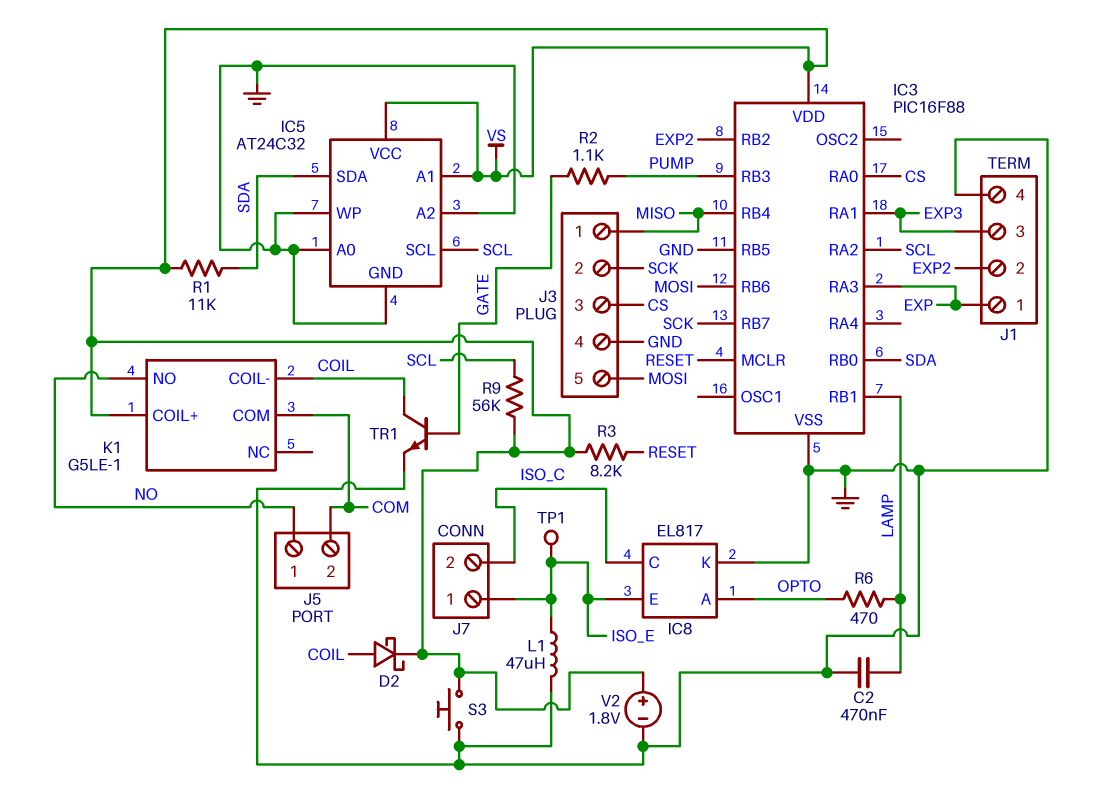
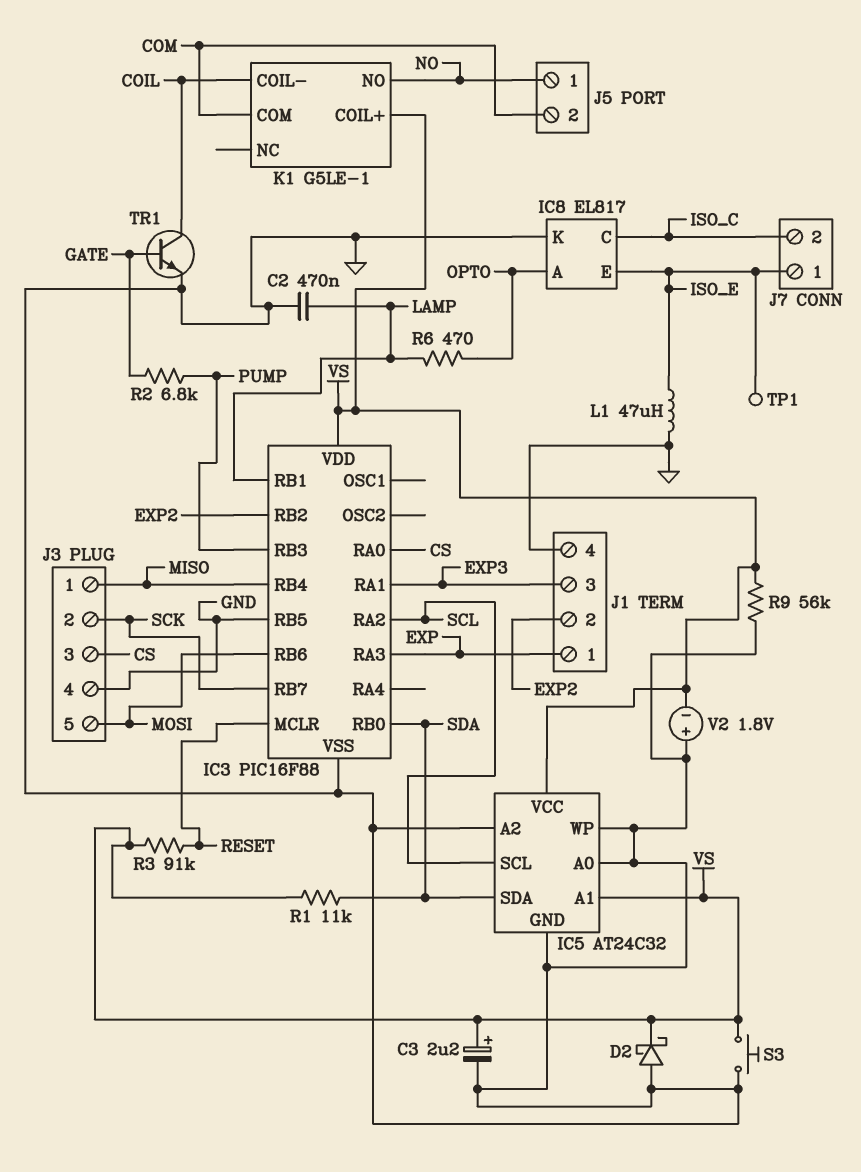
C3: none -> 2.2uF (plus VS, minus GND)
D2: schottky (A COIL, K VS) -> schottky (A GND, K VS)
R2: 1.1k (GATE, PUMP) -> 6.8k (GATE, PUMP)
R3: 8.2k (RESET, VS) -> 91k (RESET, VS)
R9: 56k (SCL, VS) -> 56k (GND, VS)
V2: 1.8V (plus VS, minus GND) -> 1.8V (plus GND, minus VS)

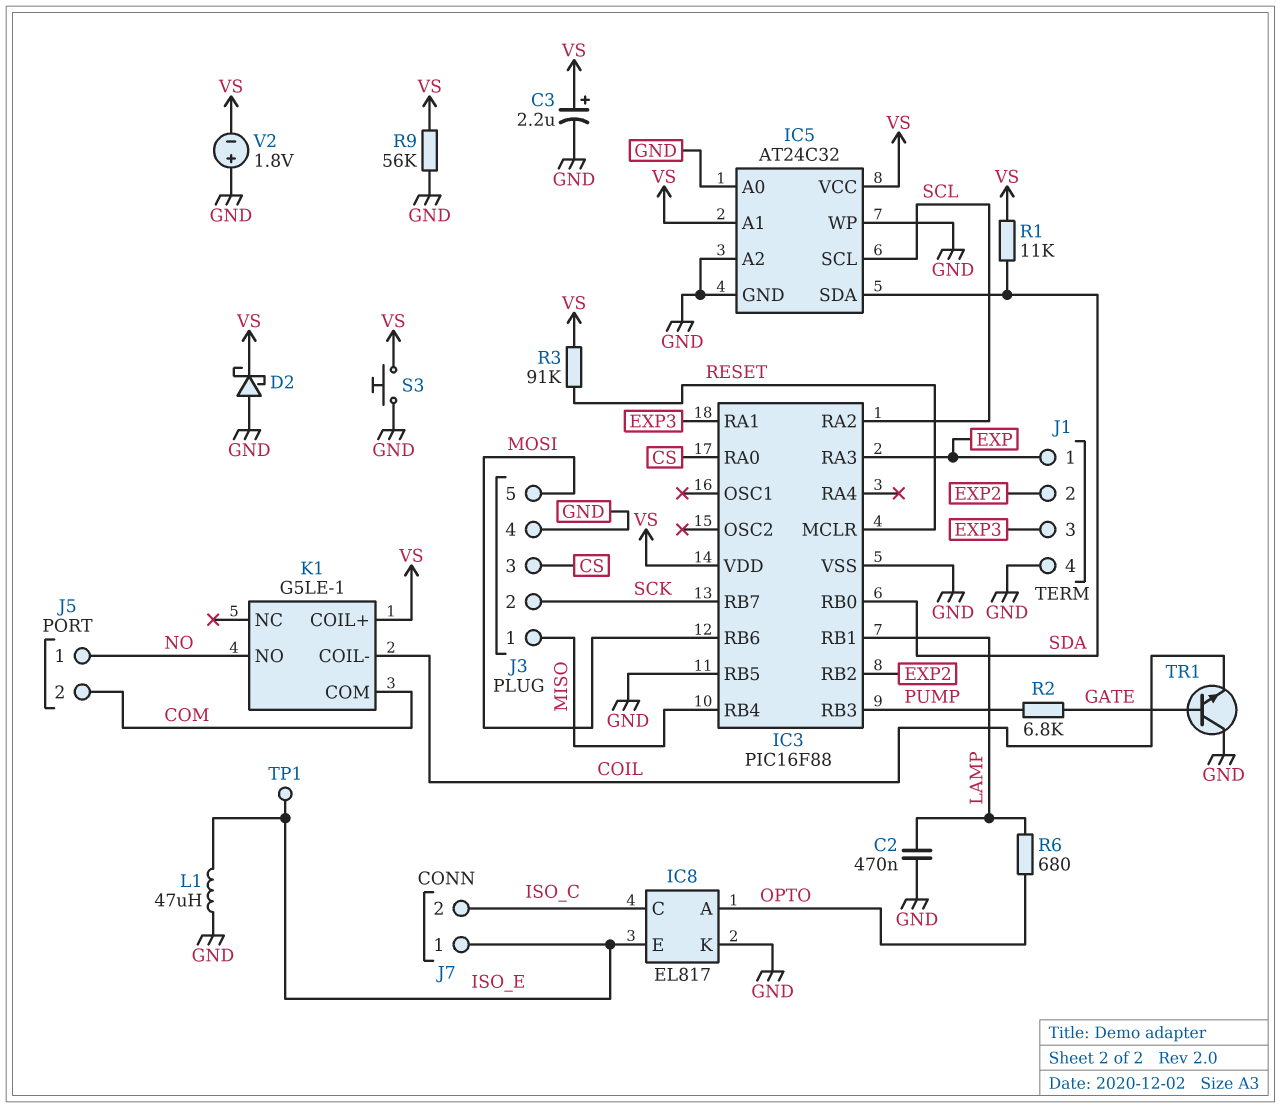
R6: 470 (LAMP, OPTO) -> 680 (LAMP, OPTO)
TR1: NPN (B GATE, C COIL, E GND) -> NPN (B GATE, C GND, E COIL)

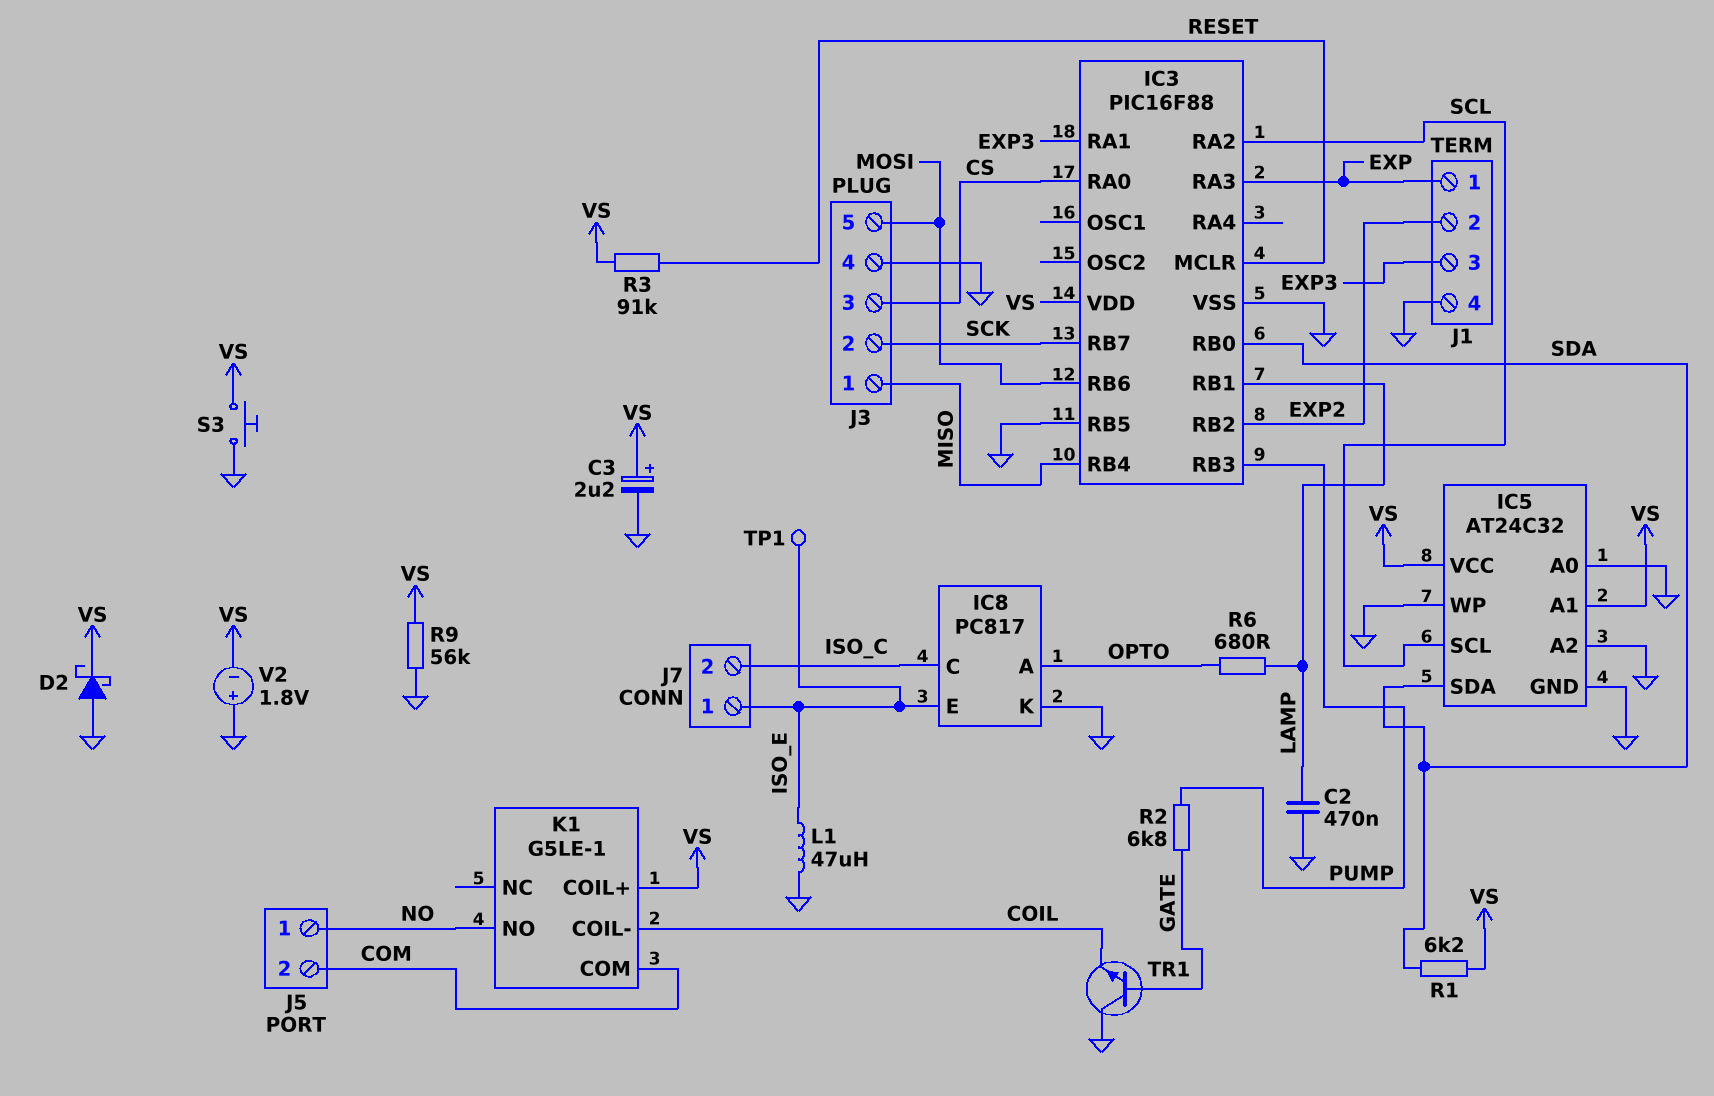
IC8: EL817 -> PC817
R1: 11k (SDA, VS) -> 6.2k (SDA, VS)

